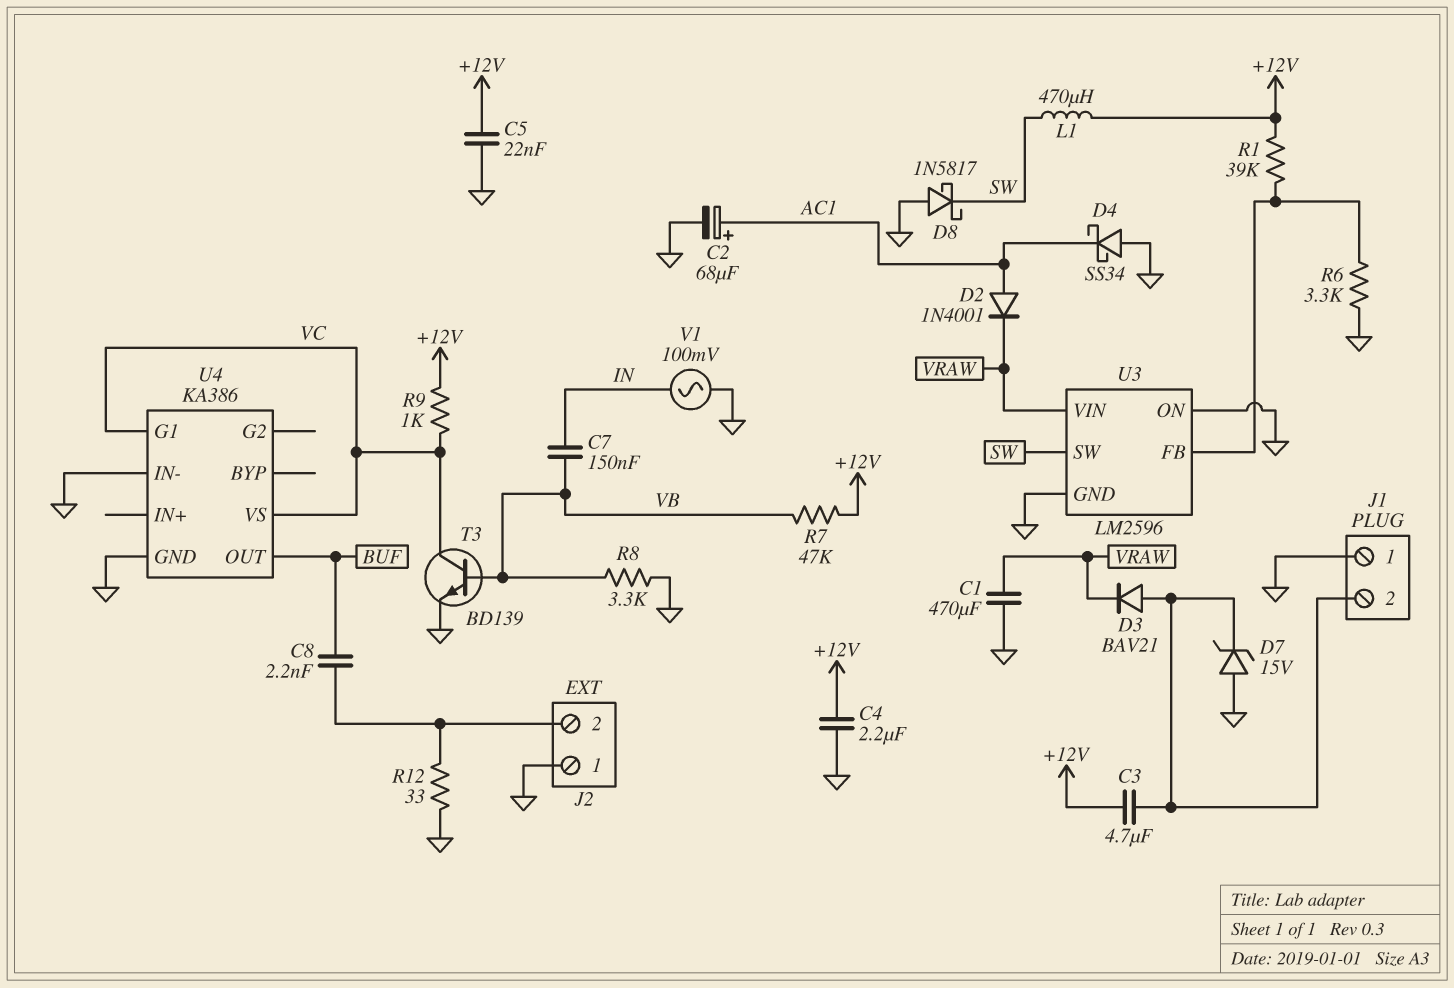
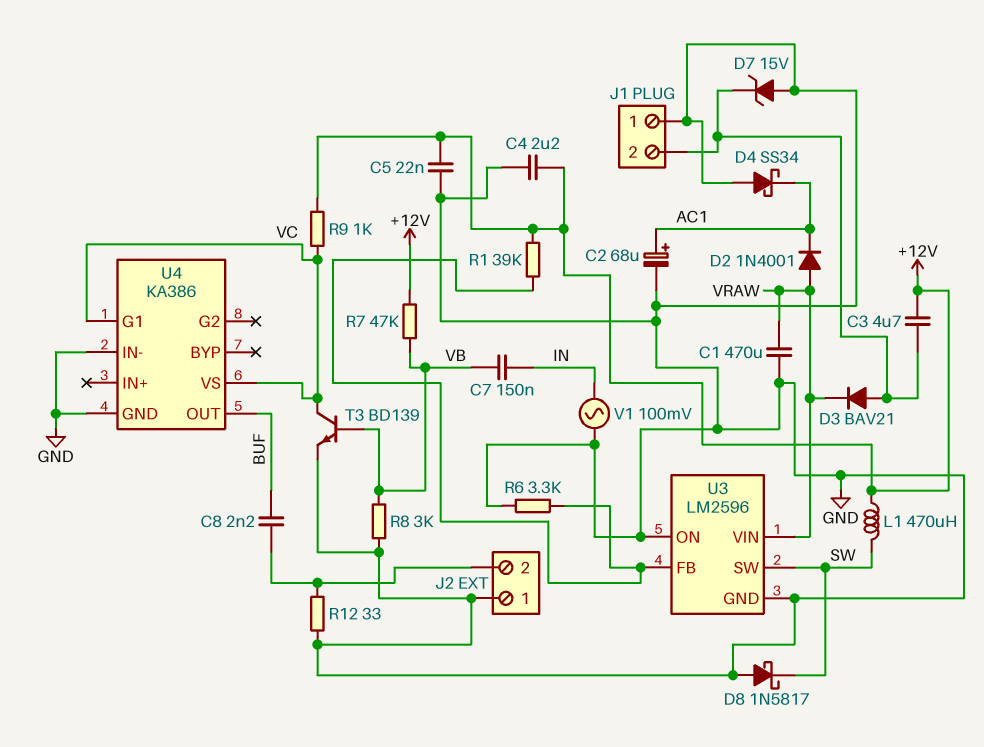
D2: diode 1N4001 (A AC1, K VRAW) -> diode 1N4001 (A VRAW, K AC1)
R8: 3.3k (GND, VB) -> 3k (GND, VB)

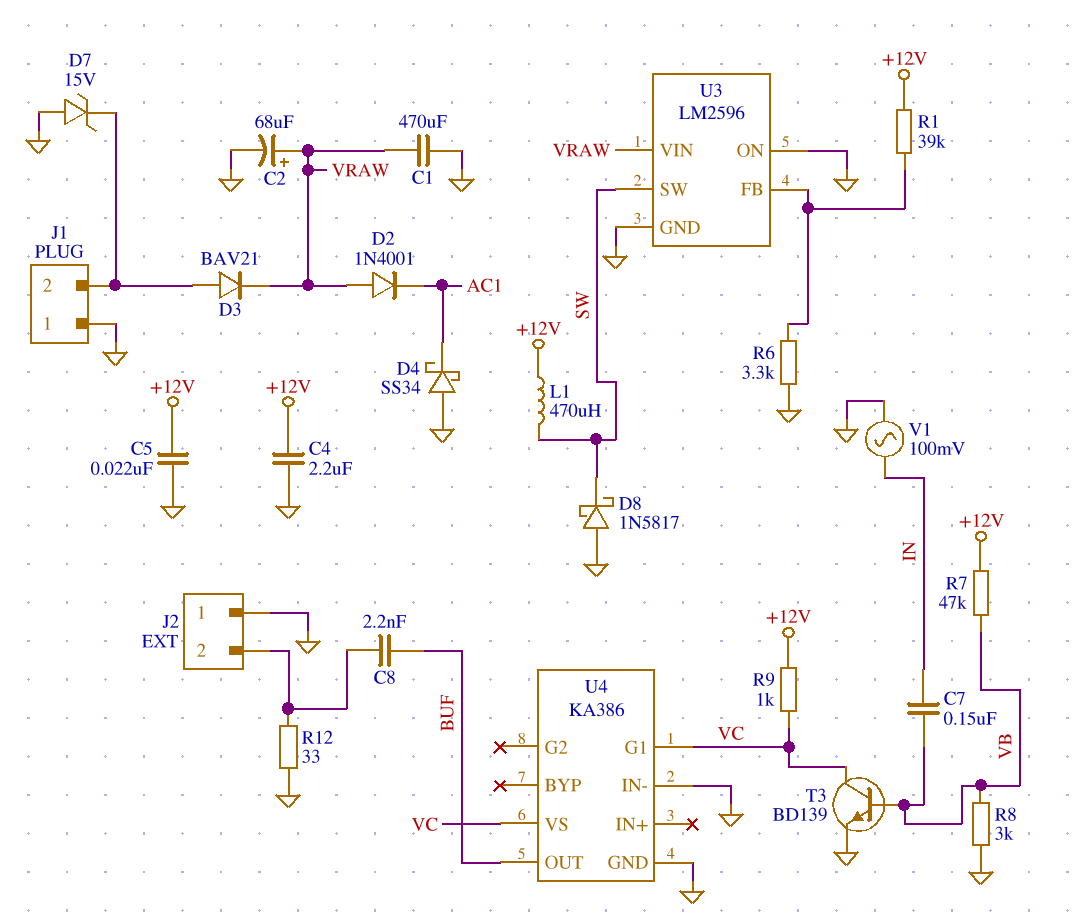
C2: 68uF (plus AC1, minus GND) -> 68uF (plus VRAW, minus GND)
C3: 4.7uF (+12V, J1/2) -> none

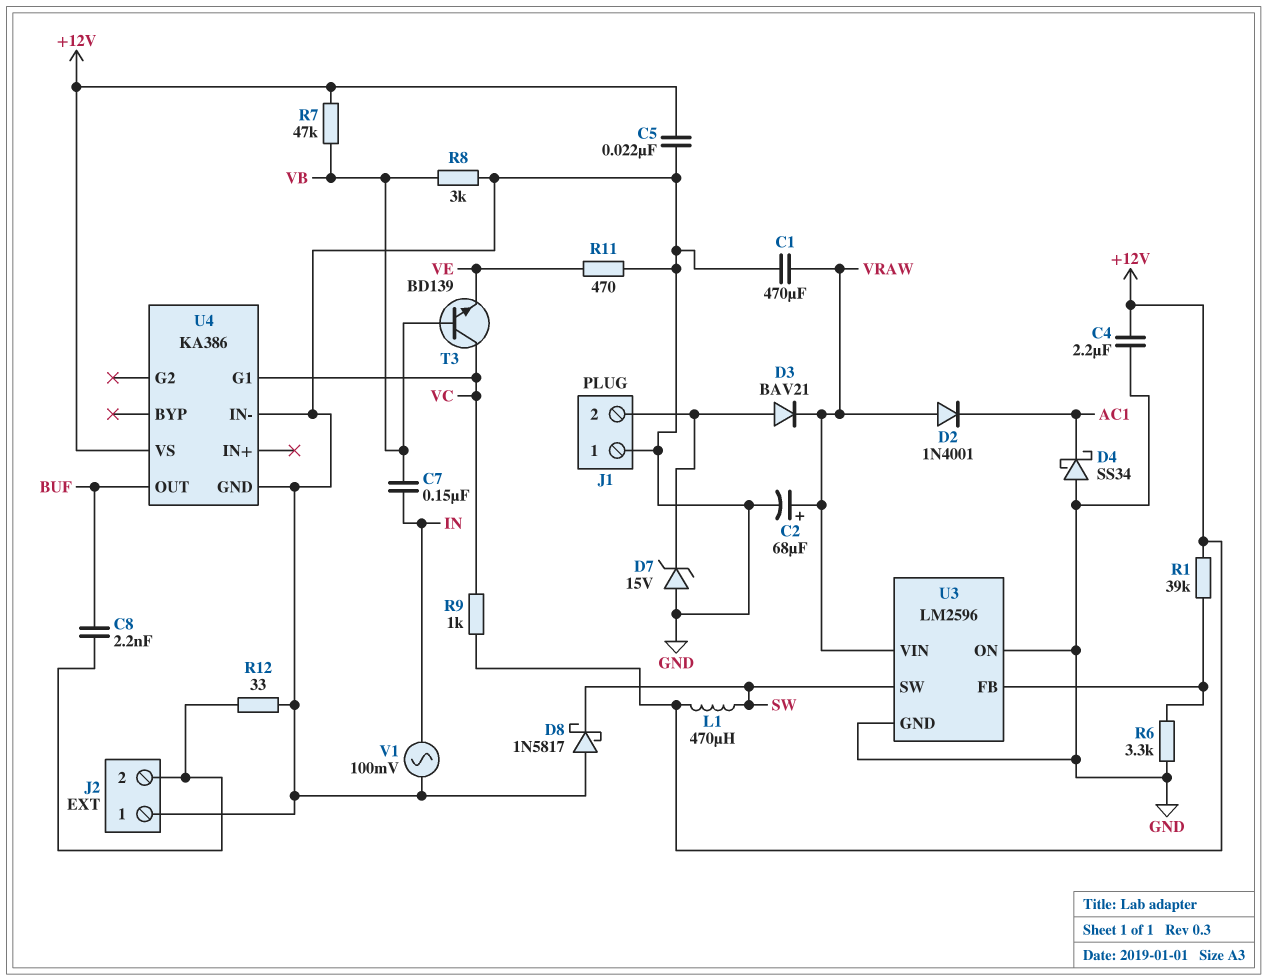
R11: none -> 470 (GND, VE)
T3: NPN BD139 (B VB, C VC, E GND) -> NPN BD139 (B VB, C VC, E VE)
U4 pin VS: VC -> +12V

